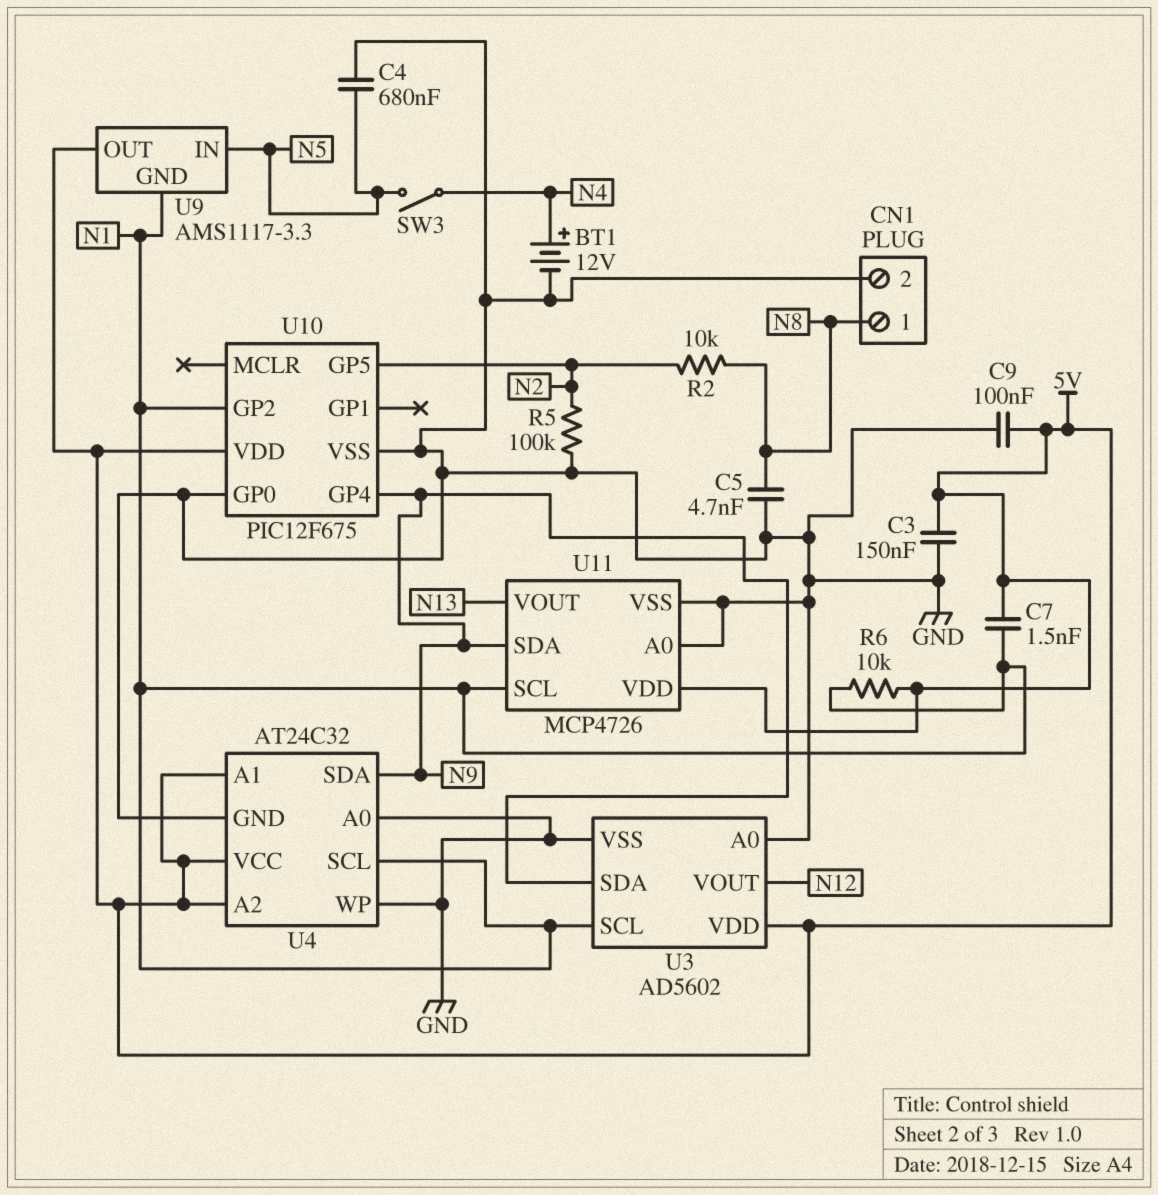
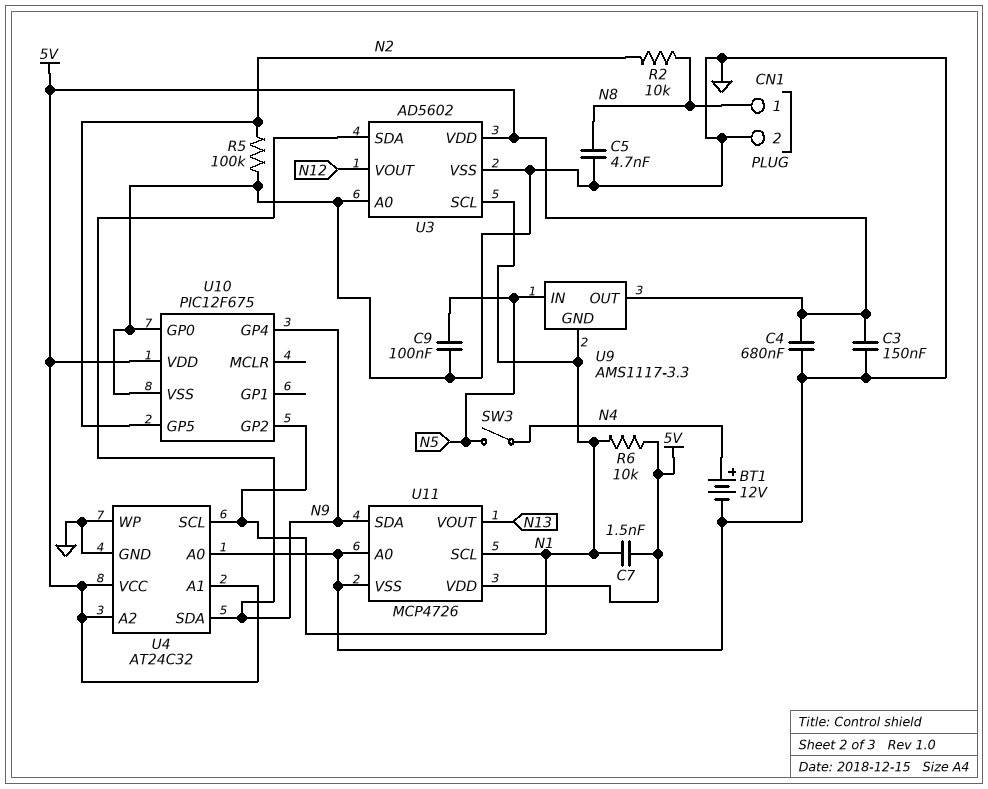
C4: 680nF (GND, N5) -> 680nF (5V, GND)
C9: 100nF (5V, GND) -> 100nF (GND, N5)

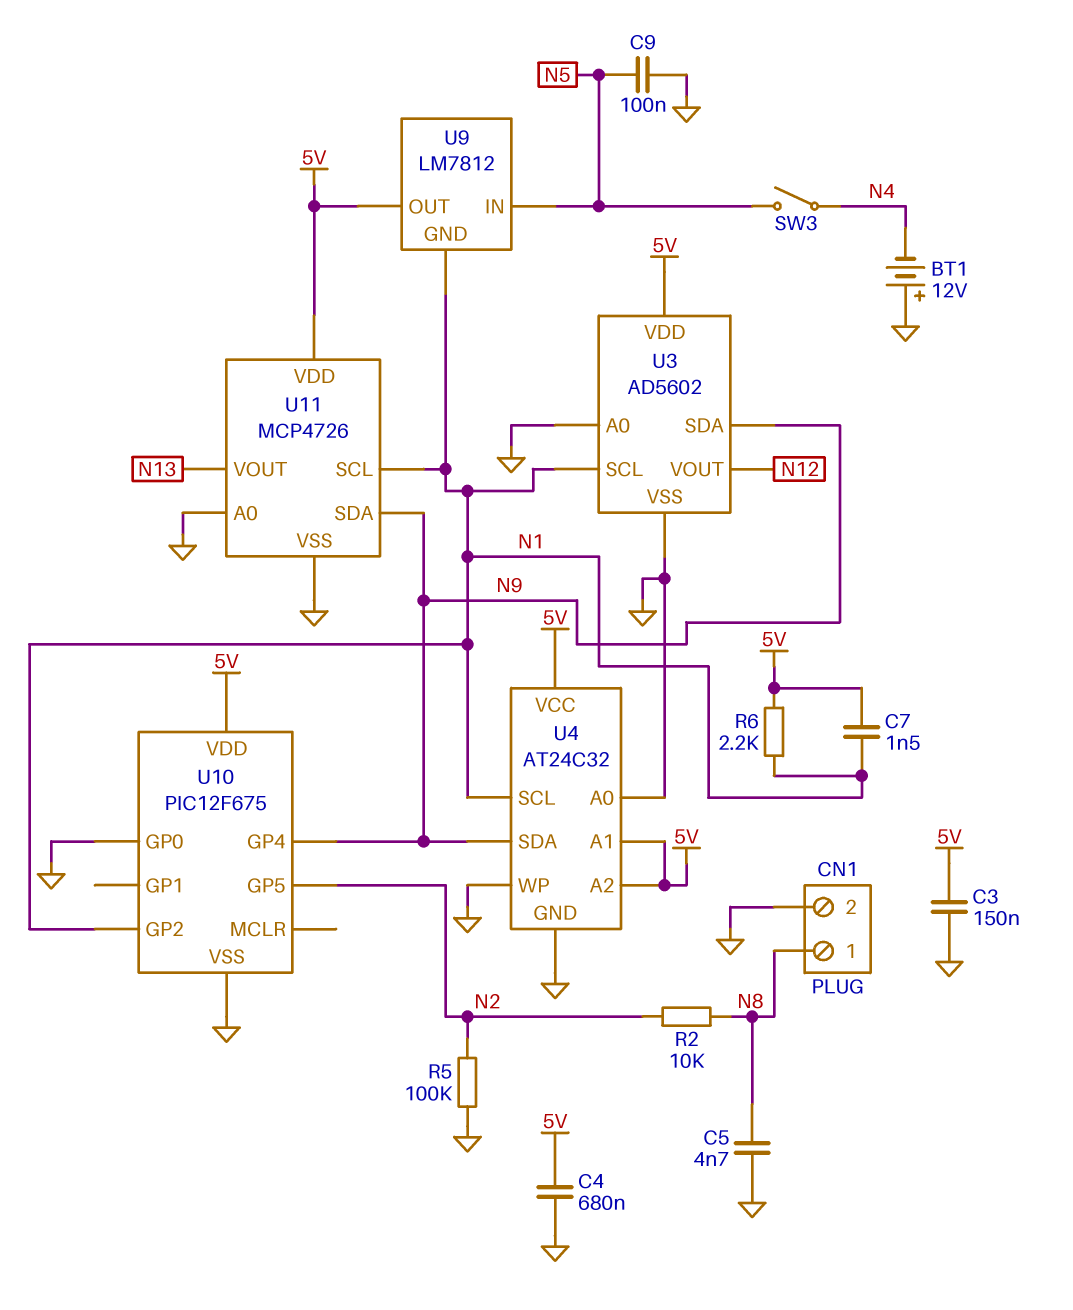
BT1: 12V (plus N4, minus GND) -> 12V (plus GND, minus N4)
R6: 10k (5V, N1) -> 2.2k (5V, N1)
U9: AMS1117-3.3 -> LM7812

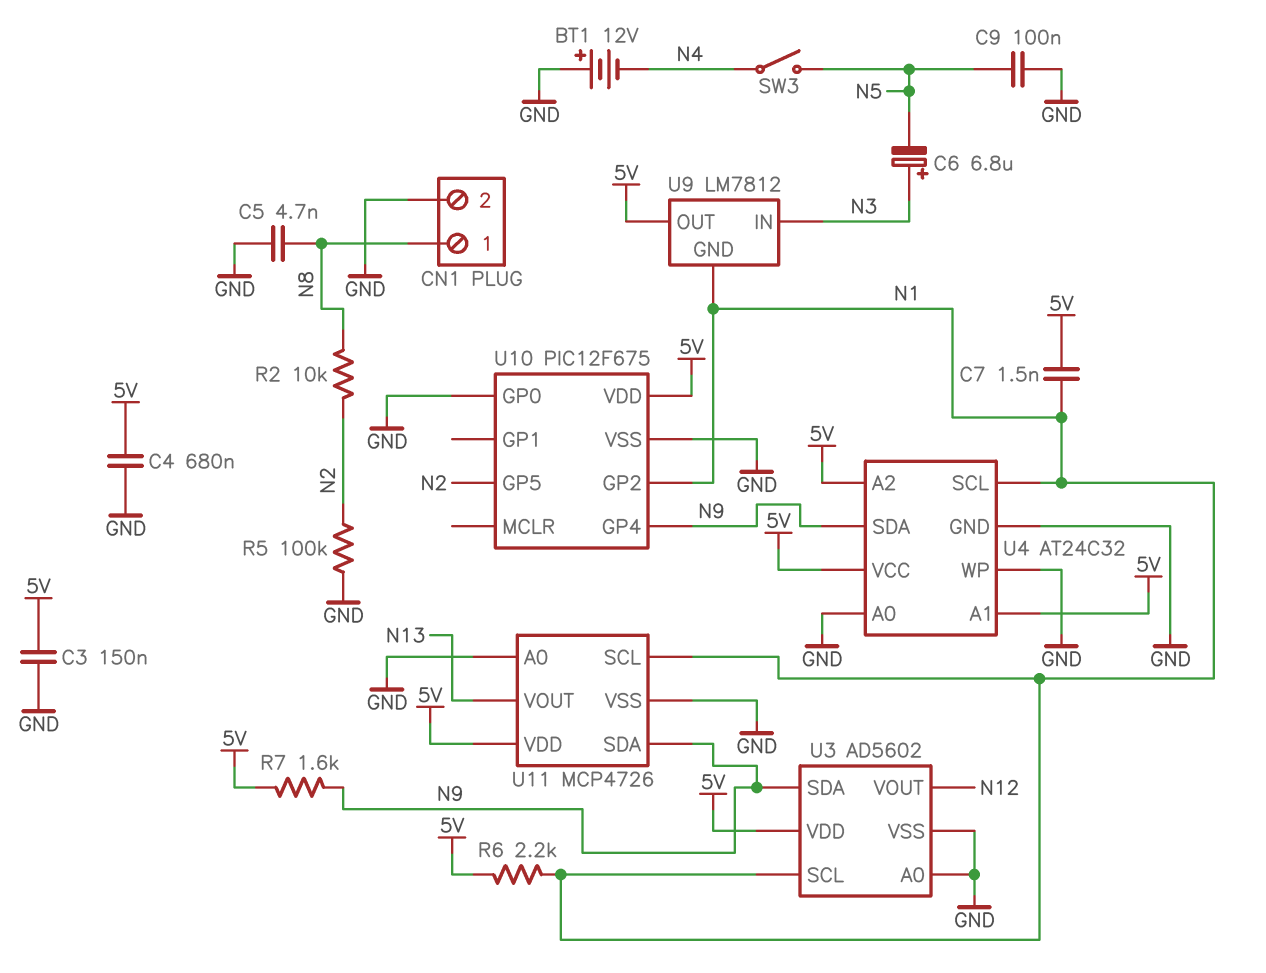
C6: none -> 6.8uF (plus N3, minus N5)
R7: none -> 1.6k (5V, N9)
U9 pin IN: N5 -> N3

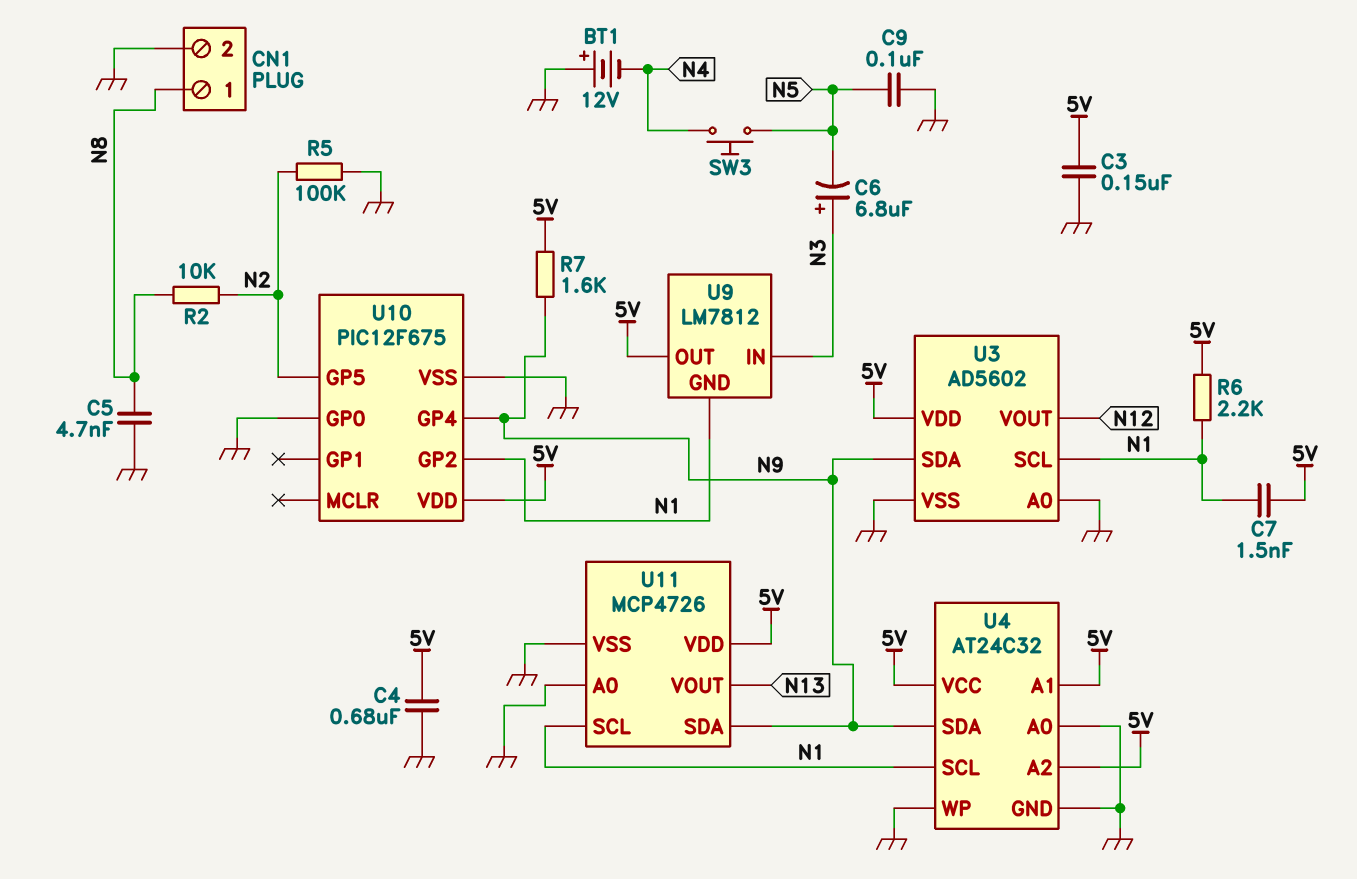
SW3: switch (N4, N5) -> button (N4, N5)

